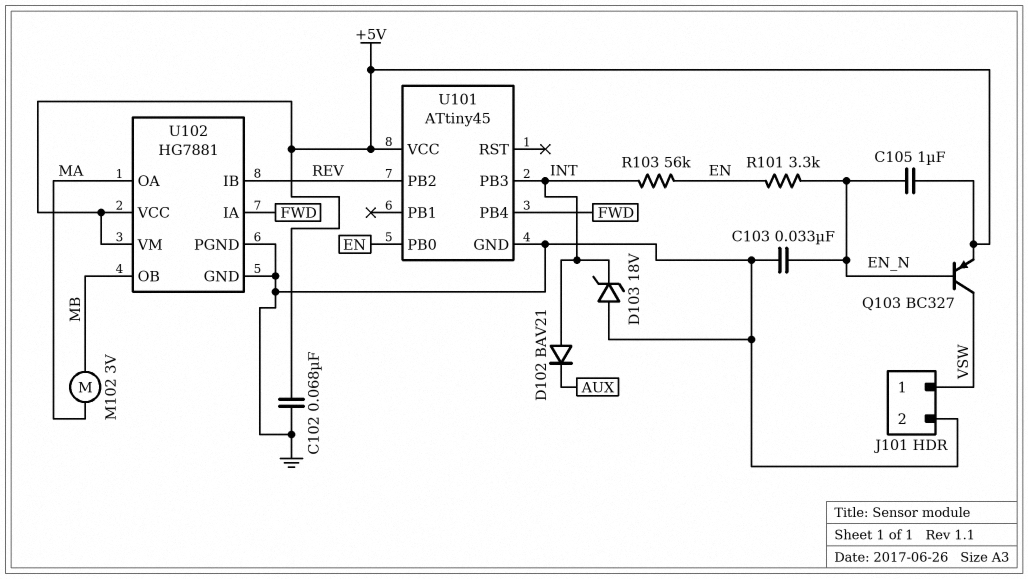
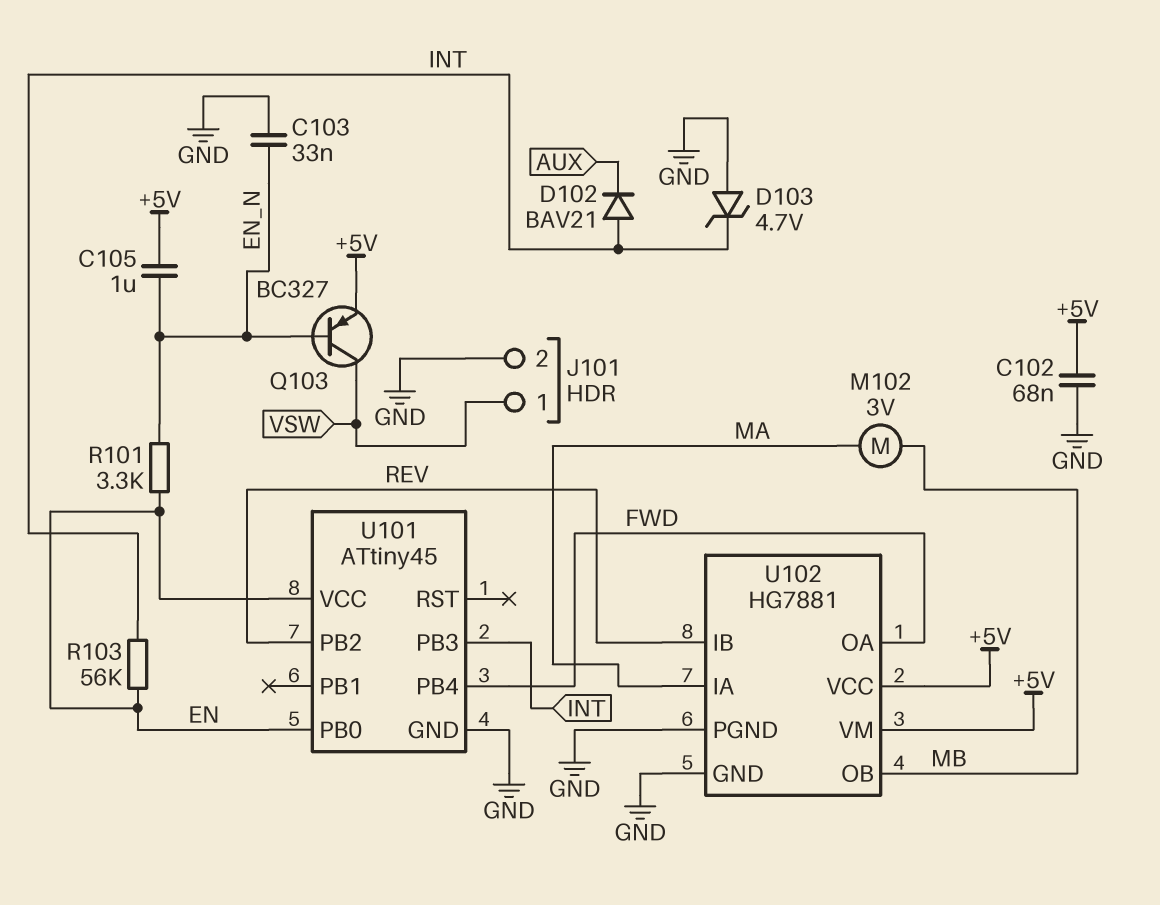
D103: zener 18V (A GND, K INT) -> zener 4.7V (A GND, K INT)
U101 pin VCC: +5V -> EN
U102 pin IA: FWD -> MA
U102 pin OA: MA -> FWD

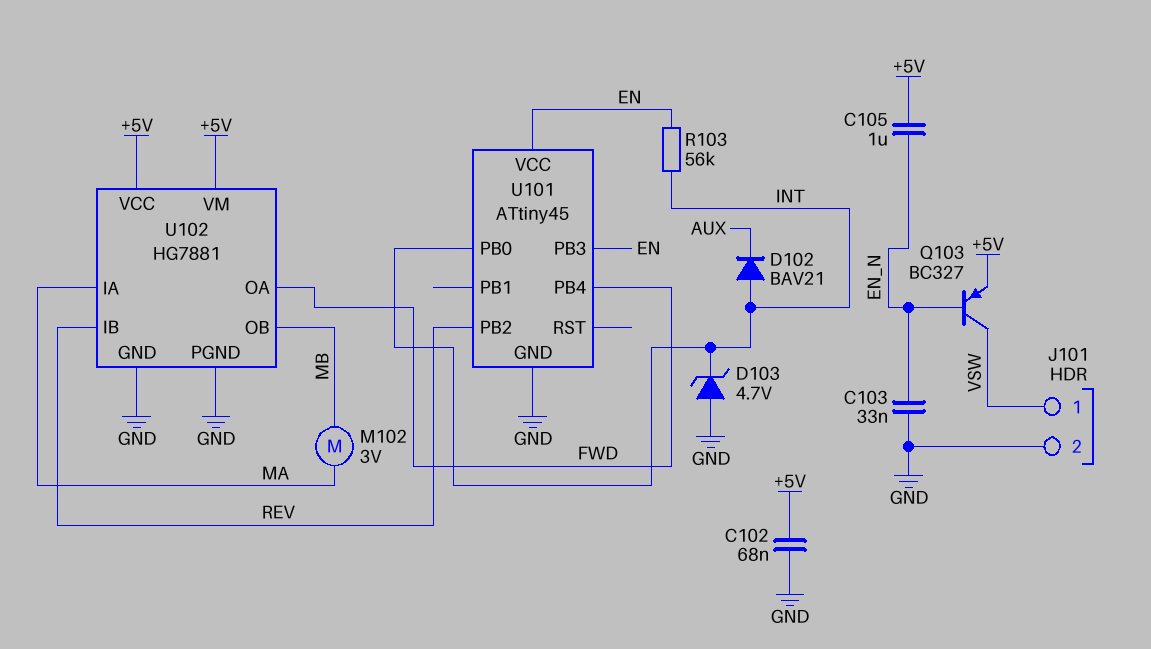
R101: 3.3k (EN, EN_N) -> none
U101 pin PB0: EN -> INT
U101 pin PB3: INT -> EN

